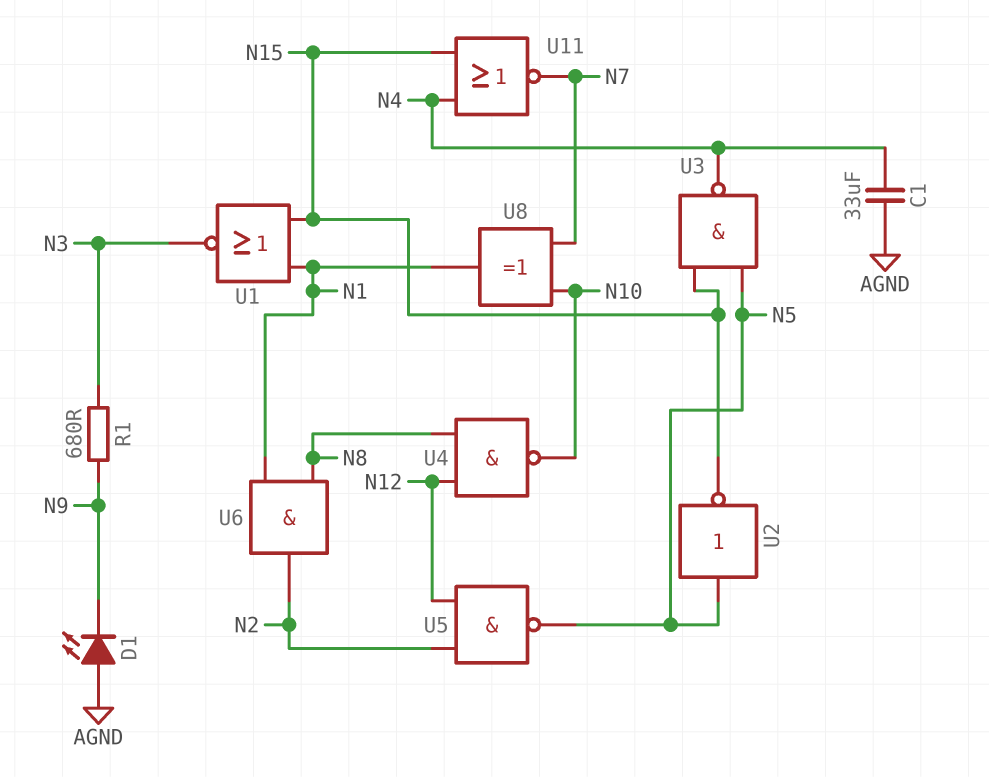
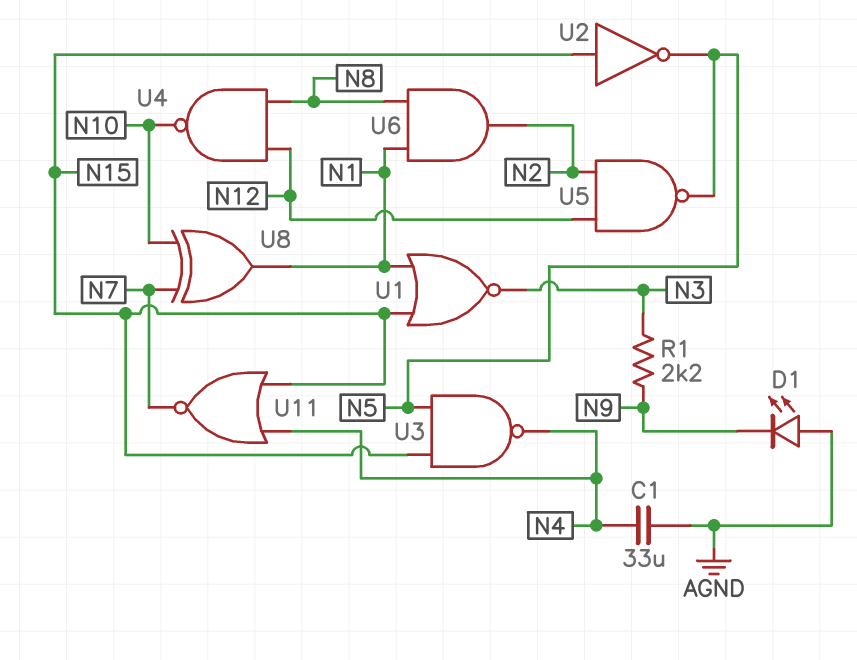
R1: 680 (N3, N9) -> 2.2k (N3, N9)
U2: NOT (in N5, out N15) -> NOT (in N15, out N5)

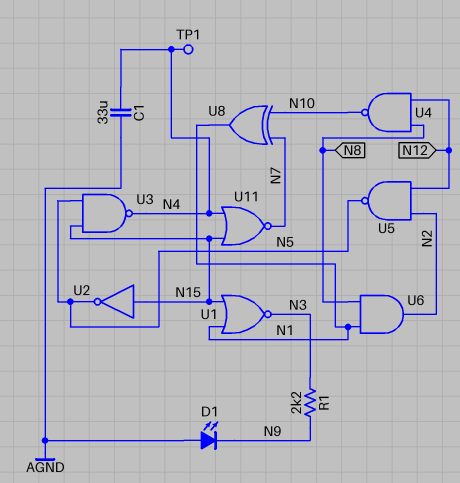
TP1: none -> test point (N4)

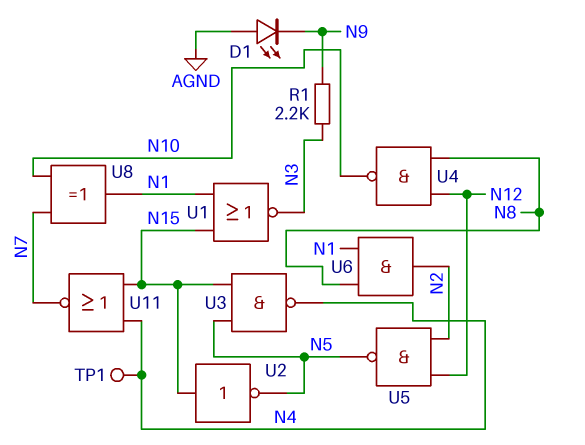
C1: 33uF (AGND, N4) -> none

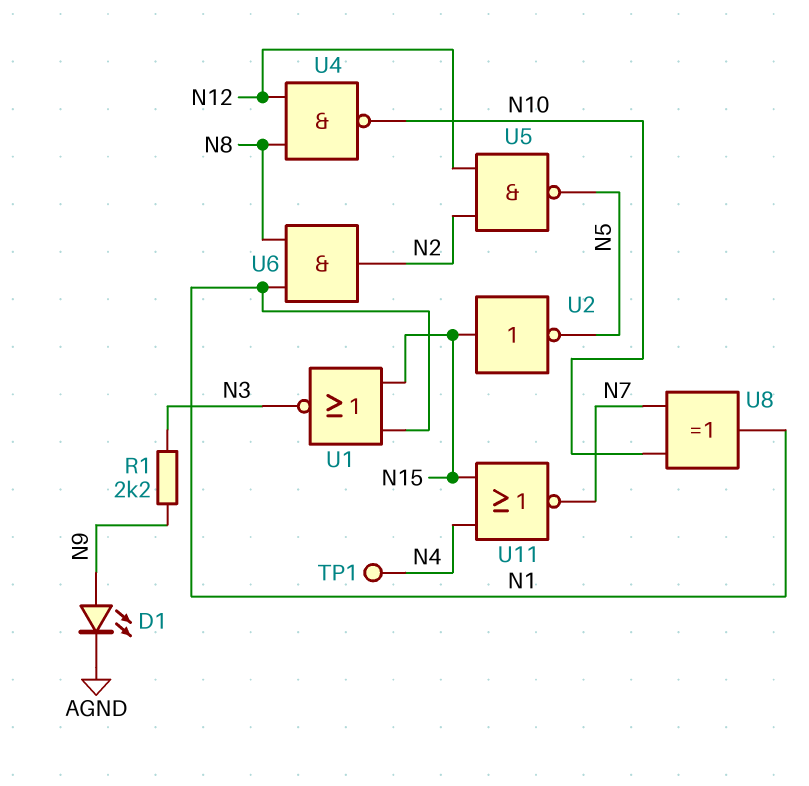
D1: LED (A AGND, K N9) -> LED (A N9, K AGND)
U3: NAND (in N5, in N15, out N4) -> none

